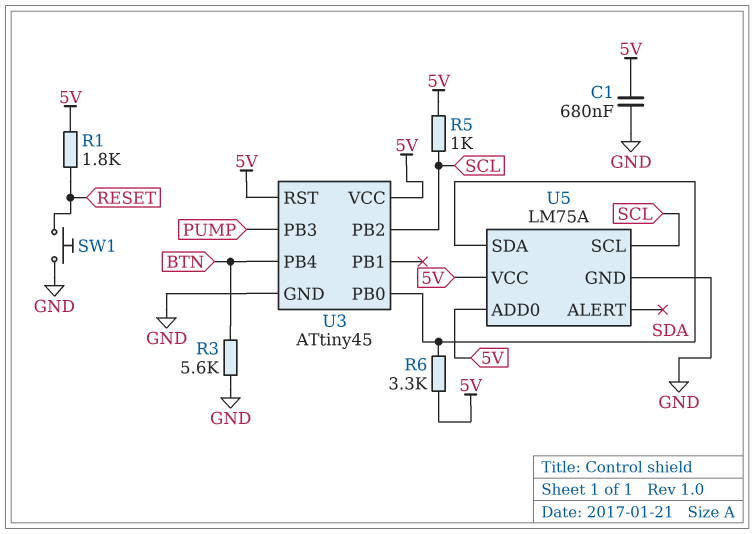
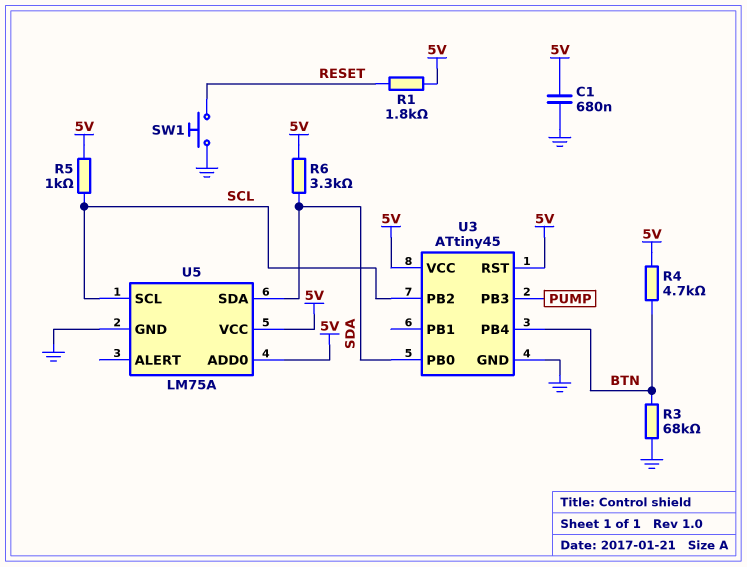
R3: 5.6k (BTN, GND) -> 68k (BTN, GND)
R4: none -> 4.7k (5V, BTN)

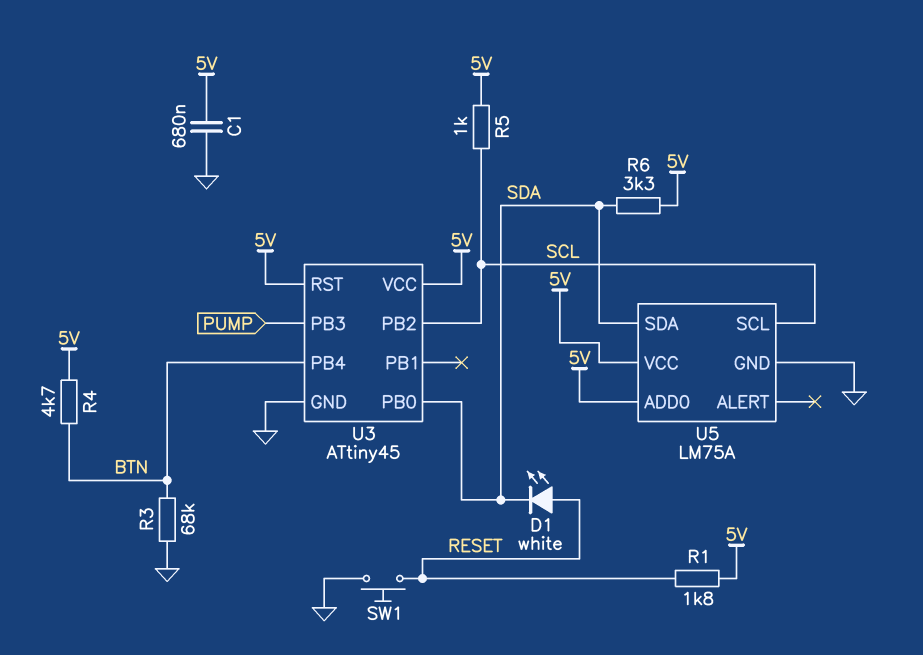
D1: none -> LED white (A RESET, K SDA)

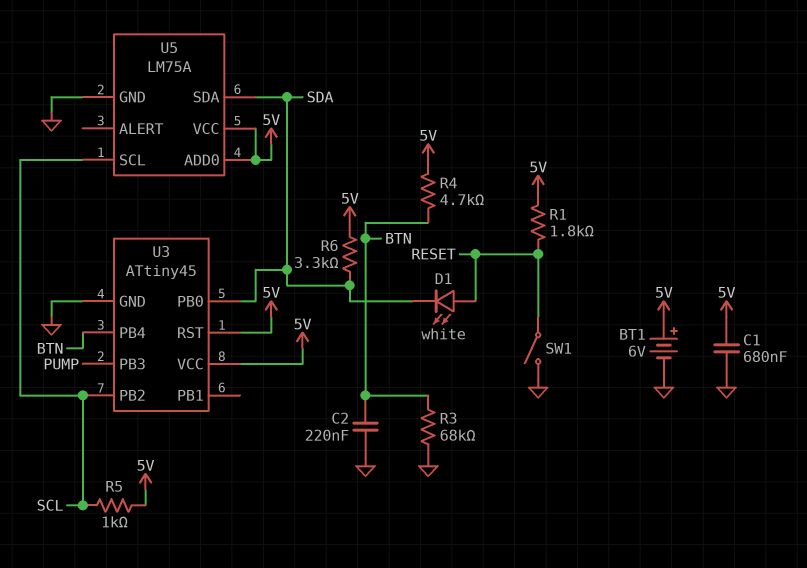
BT1: none -> 6V (plus 5V, minus GND)
C2: none -> 220nF (BTN, GND)
SW1: button (GND, RESET) -> switch (GND, RESET)

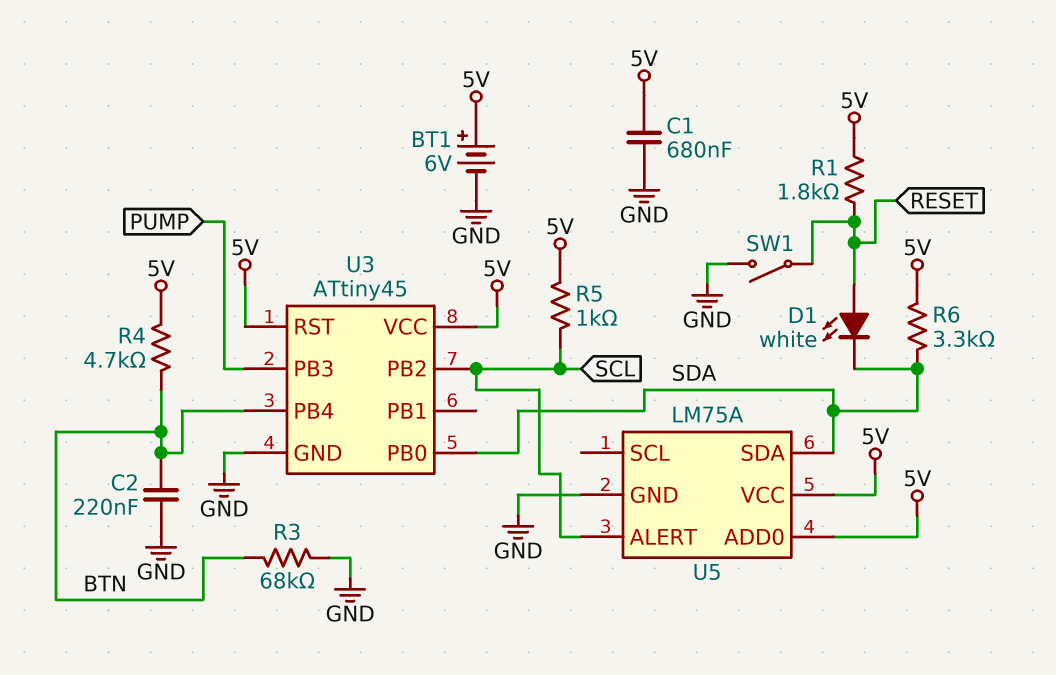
U5 pin ALERT: none -> SCL
U5 pin SCL: SCL -> none

